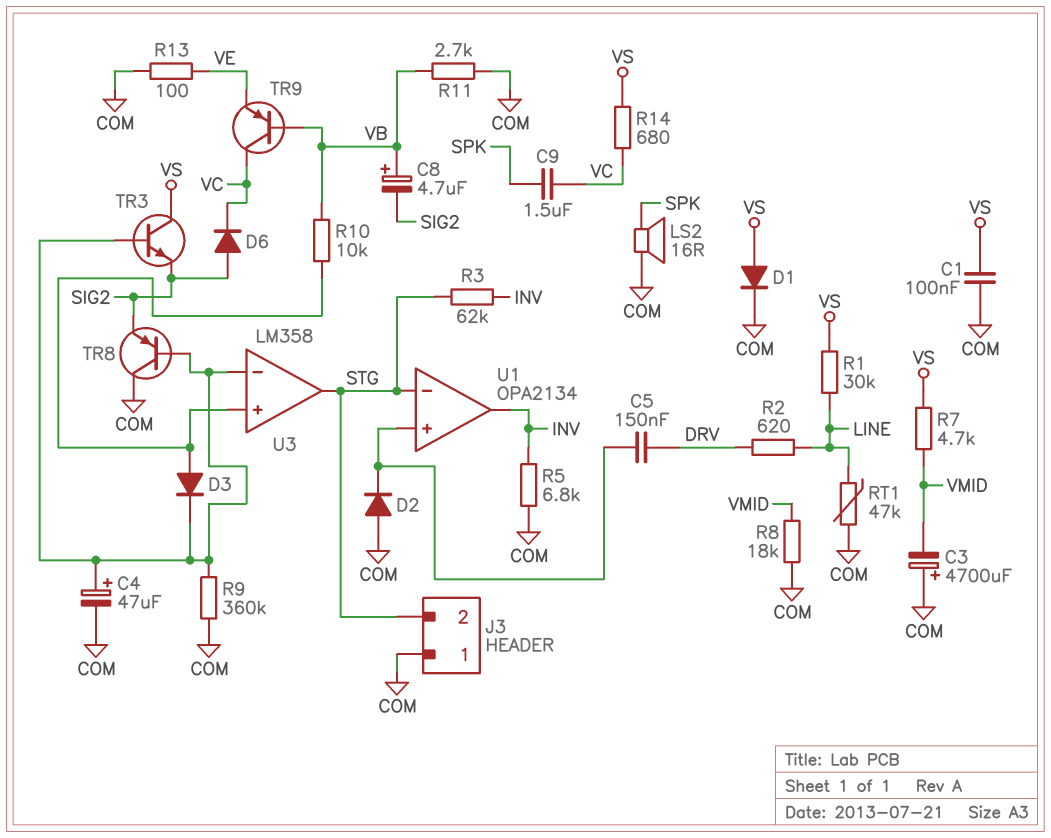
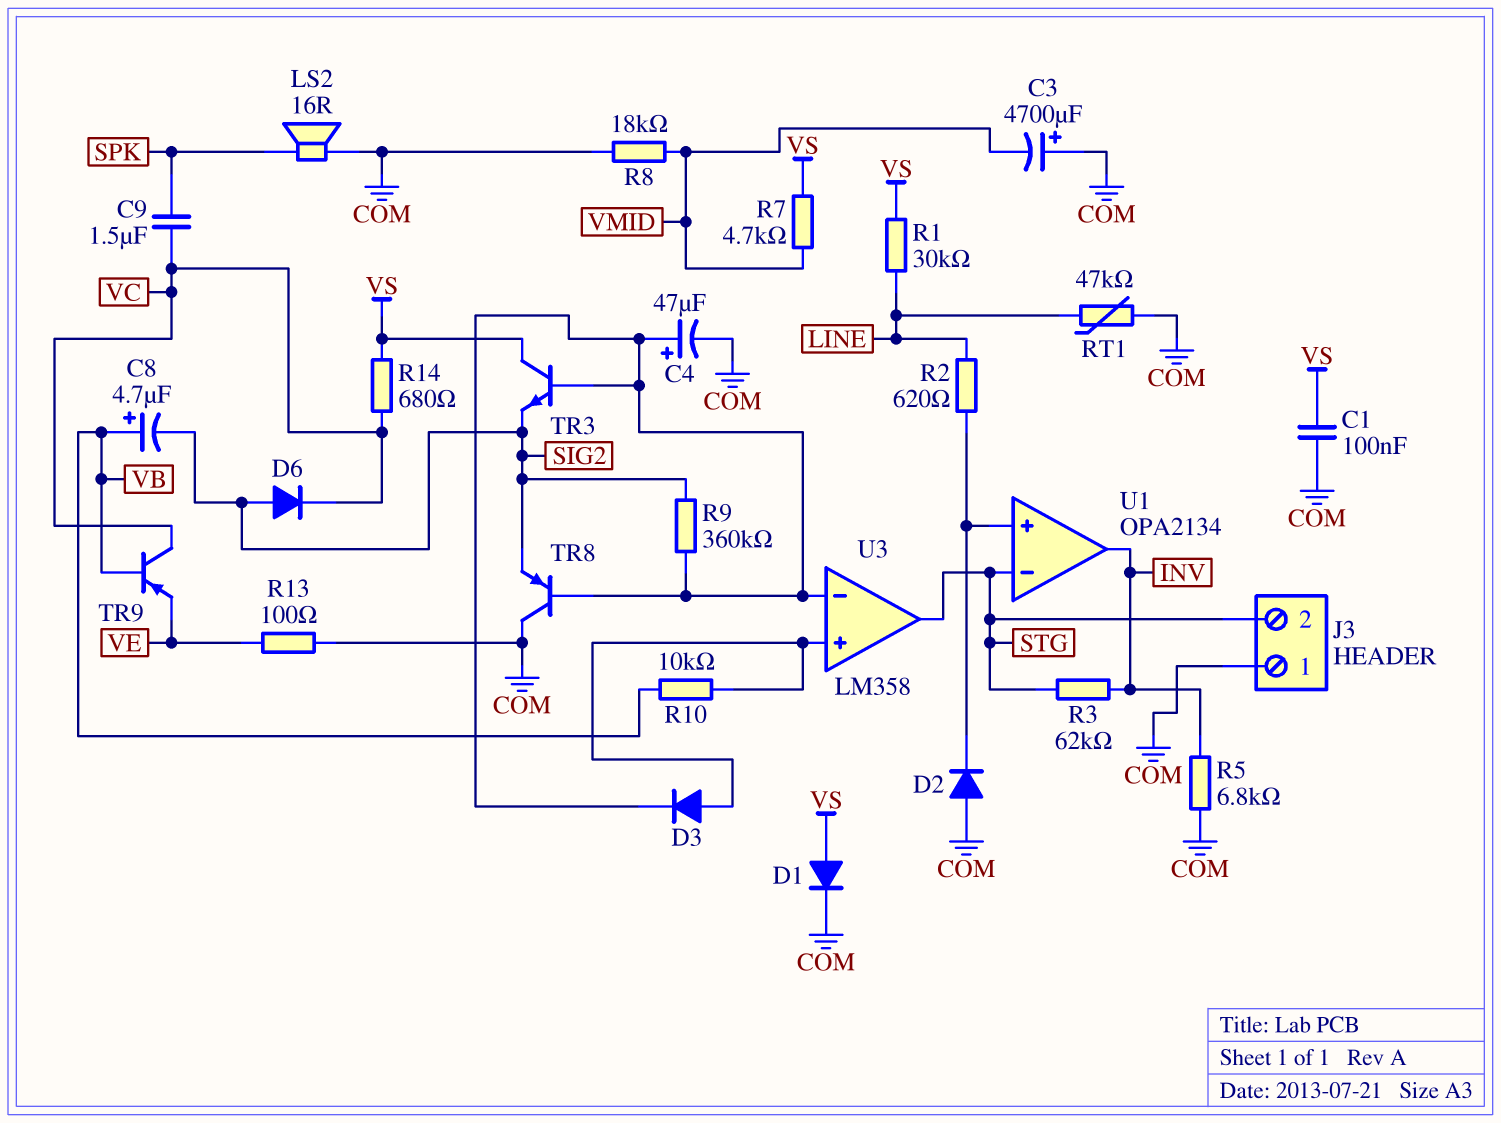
C5: 150nF (DRV, U1/in+) -> none
R2: 620 (DRV, LINE) -> 620 (LINE, U1/in+)
R9: 360k (COM, U3/in-) -> 360k (SIG2, U3/in-)
R11: 2.7k (COM, VB) -> none

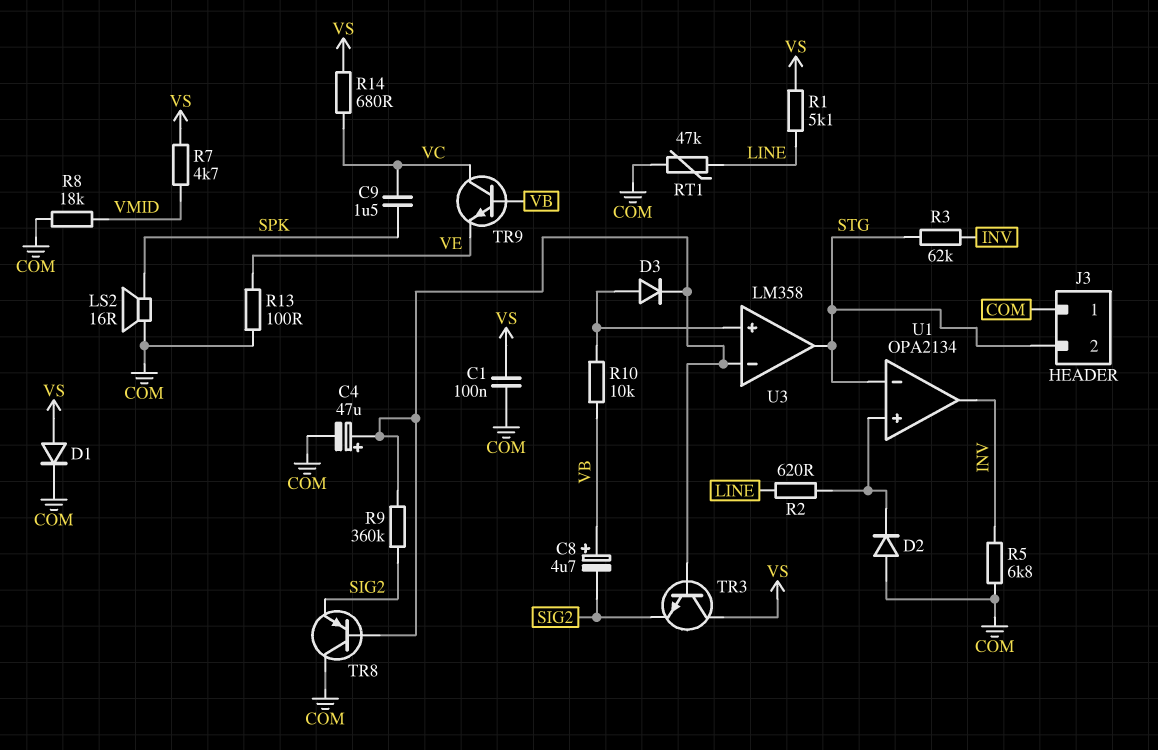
C3: 4700uF (plus COM, minus VMID) -> none
D6: diode (A SIG2, K VC) -> none
R1: 30k (LINE, VS) -> 5.1k (LINE, VS)
TR9: PNP (B VB, C VC, E VE) -> NPN (B VB, C VC, E VE)

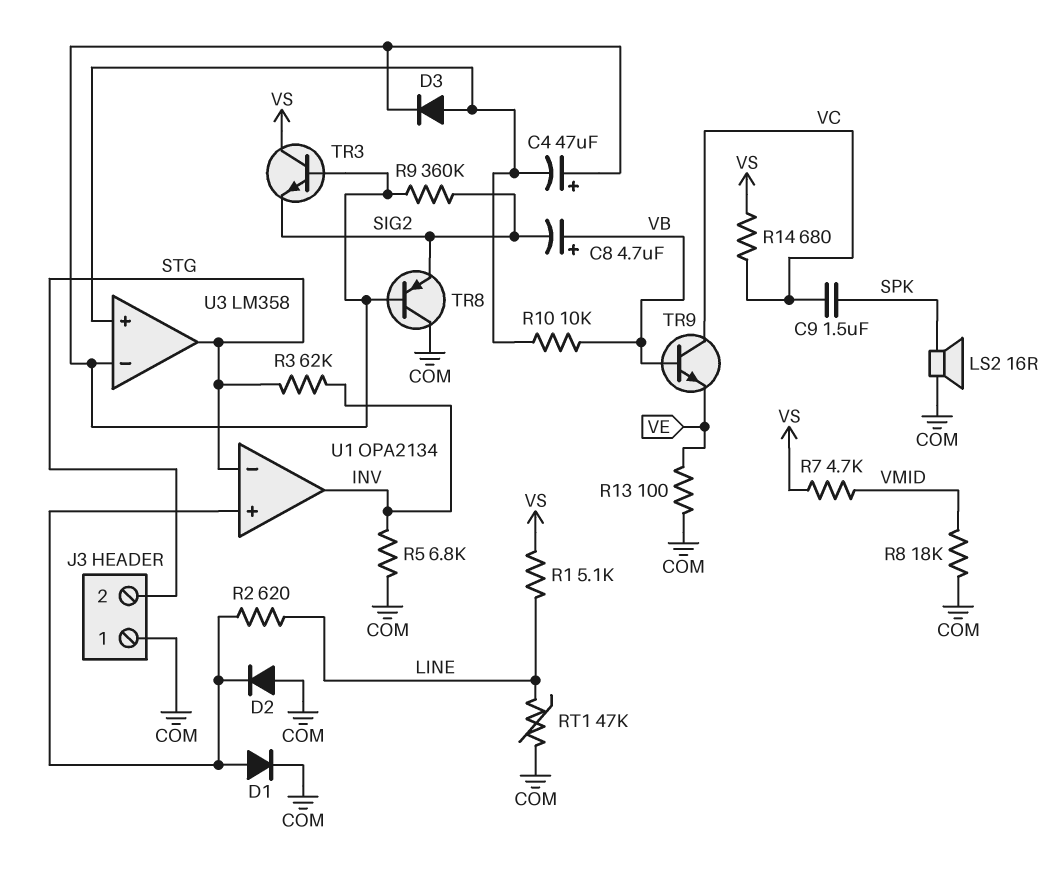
C1: 100nF (COM, VS) -> none
C4: 47uF (plus U3/in-, minus COM) -> 47uF (plus U3/in-, minus U3/in+)
D1: diode (A VS, K COM) -> diode (A U1/in+, K COM)

